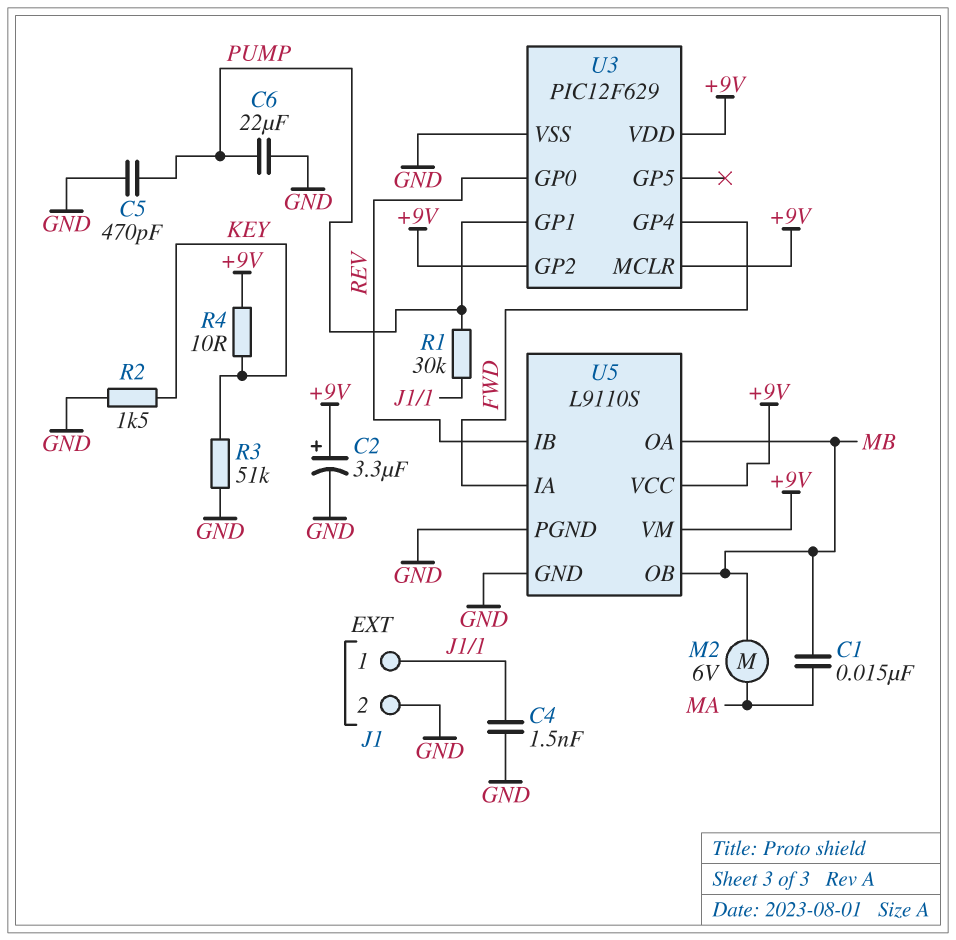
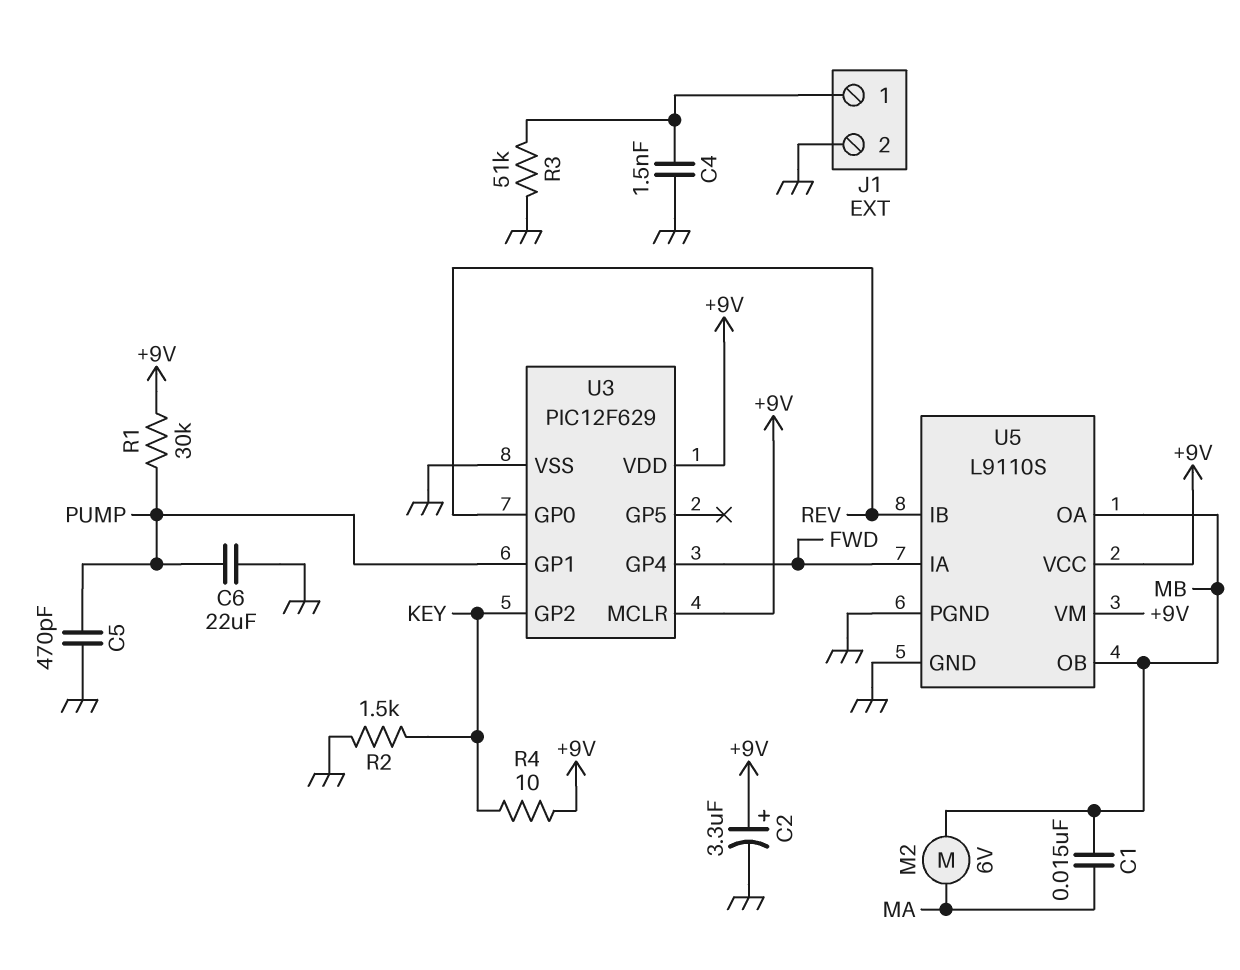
R1: 30k (J1/1, PUMP) -> 30k (+9V, PUMP)
R3: 51k (GND, KEY) -> 51k (GND, J1/1)
U3 pin GP2: +9V -> KEY

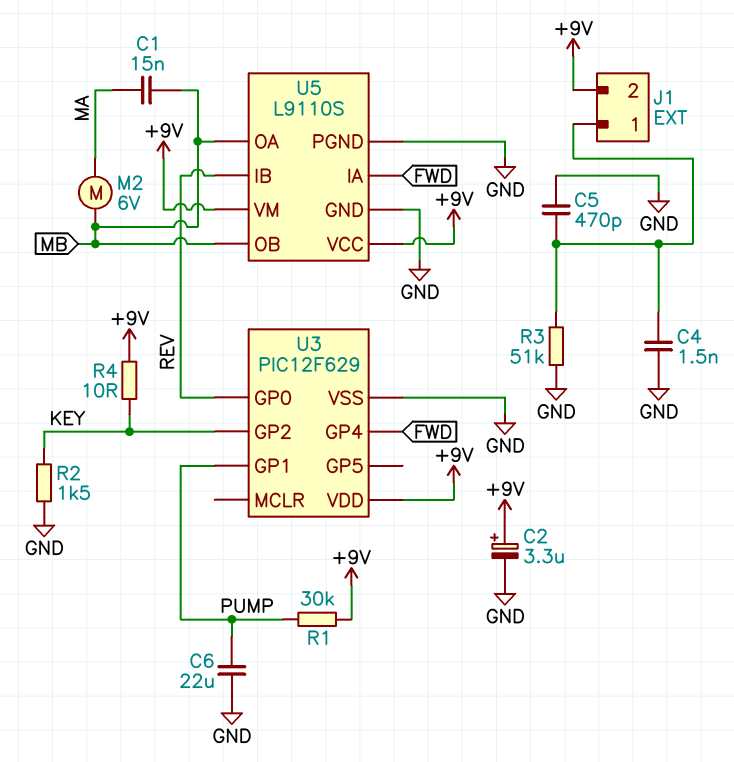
C5: 470pF (GND, PUMP) -> 470pF (GND, J1/1)
J1 pin 2: GND -> +9V
U3 pin MCLR: +9V -> none

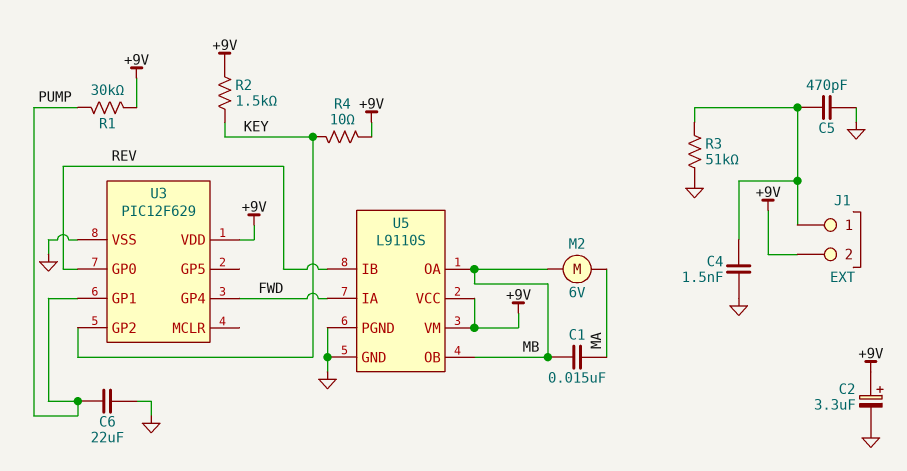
R2: 1.5k (GND, KEY) -> 1.5k (+9V, KEY)

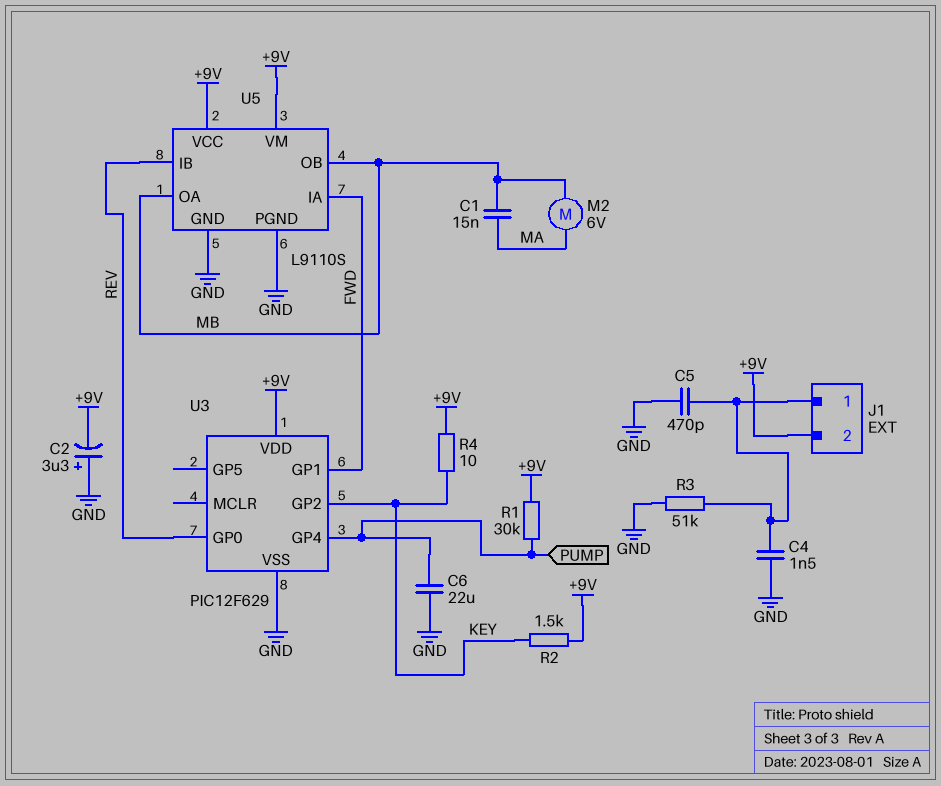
C2: 3.3uF (plus +9V, minus GND) -> 3.3uF (plus GND, minus +9V)
U3 pin GP1: PUMP -> FWD
U3 pin GP4: FWD -> PUMP

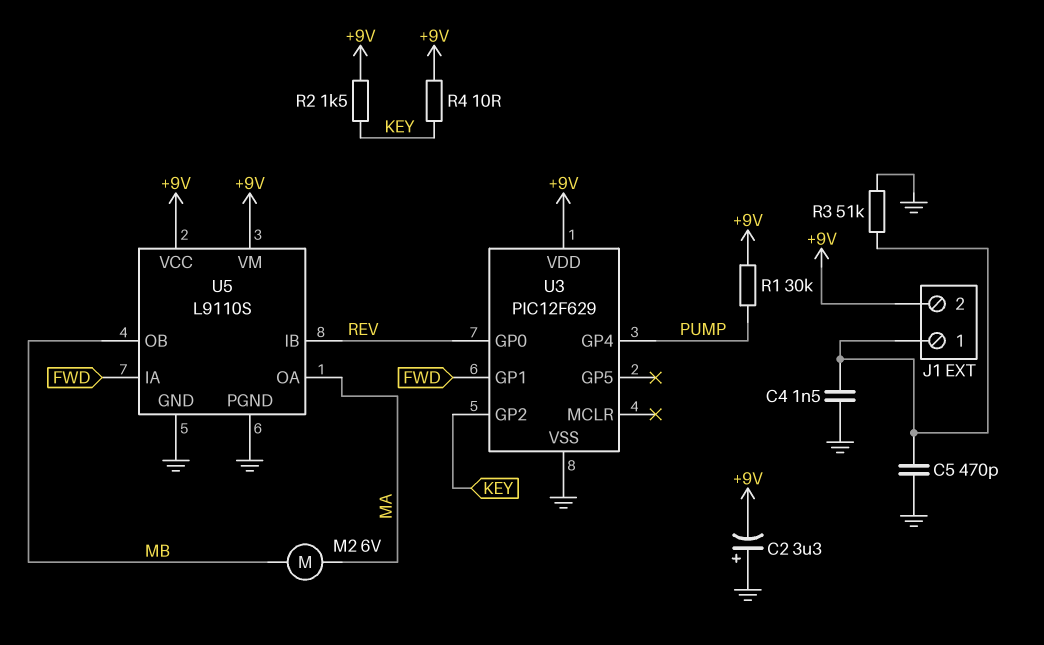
C1: 15nF (MA, MB) -> none
C6: 22uF (GND, PUMP) -> none
U5 pin OA: MB -> MA

